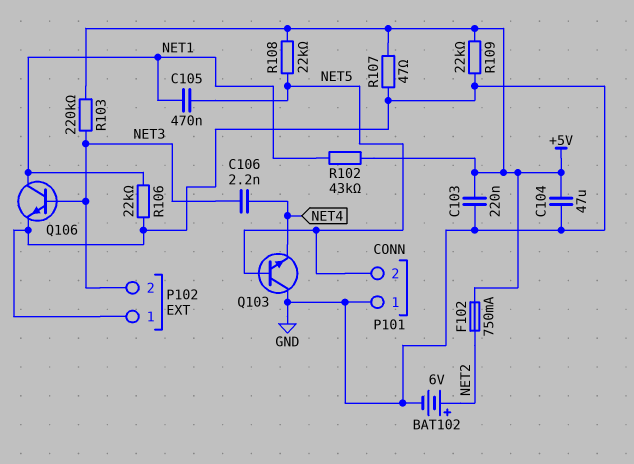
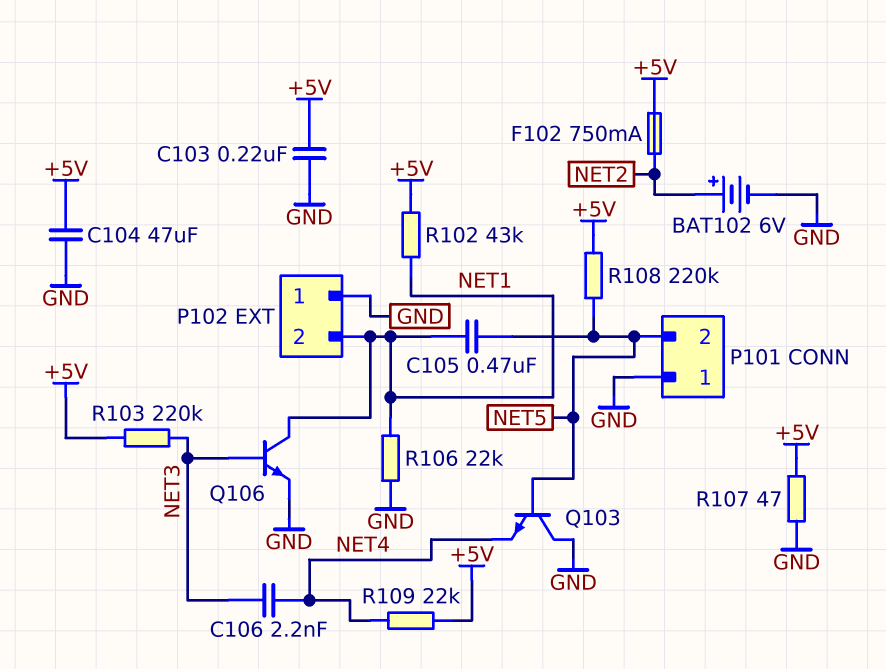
P102 pin 2: NET3 -> NET1
R108: 22k (+5V, NET5) -> 220k (+5V, NET5)
R109: 22k (+5V, GND) -> 22k (+5V, NET4)

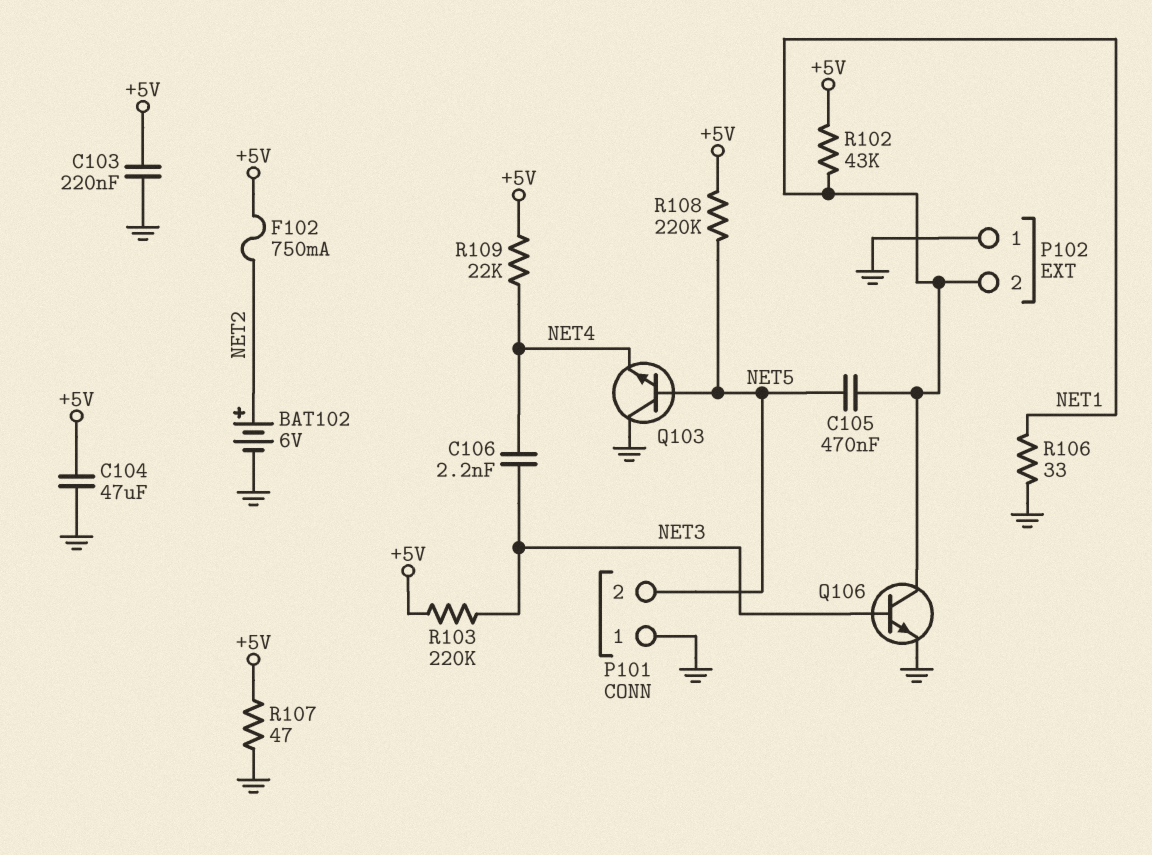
R106: 22k (GND, NET1) -> 33 (GND, NET1)

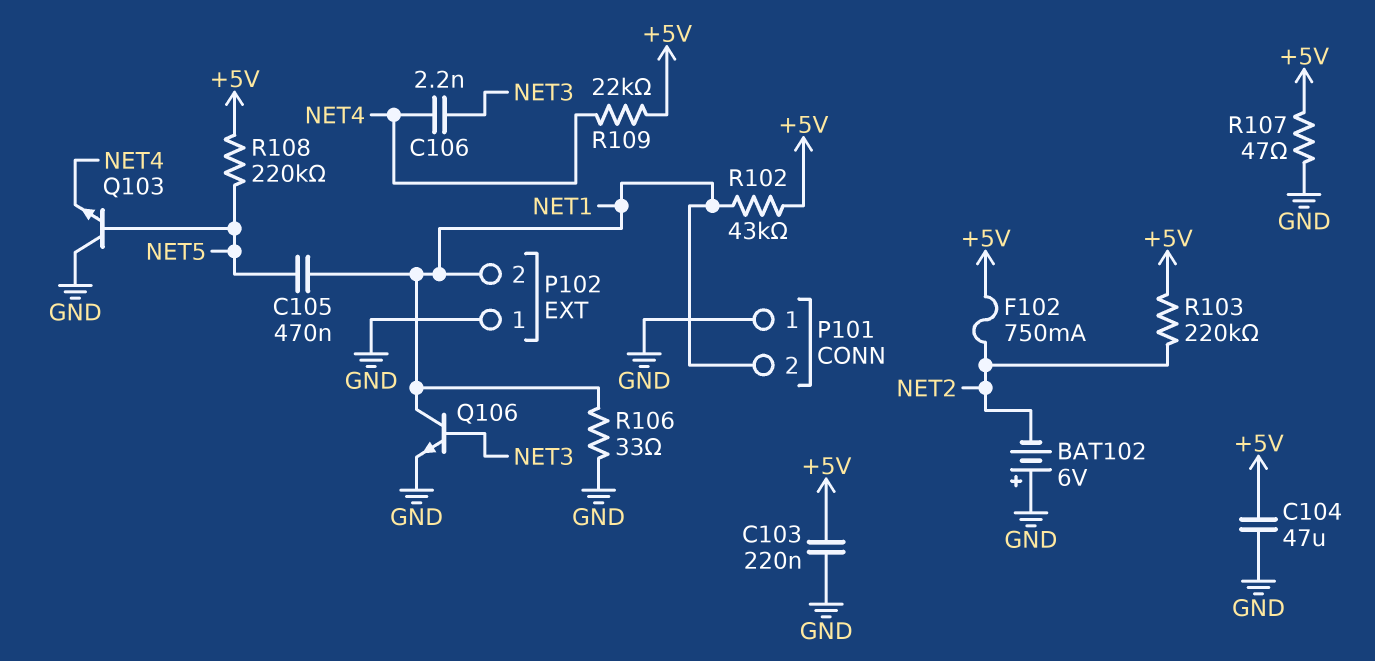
BAT102: 6V (plus NET2, minus GND) -> 6V (plus GND, minus NET2)
P101 pin 2: NET5 -> NET1
R103: 220k (+5V, NET3) -> 220k (+5V, NET2)

